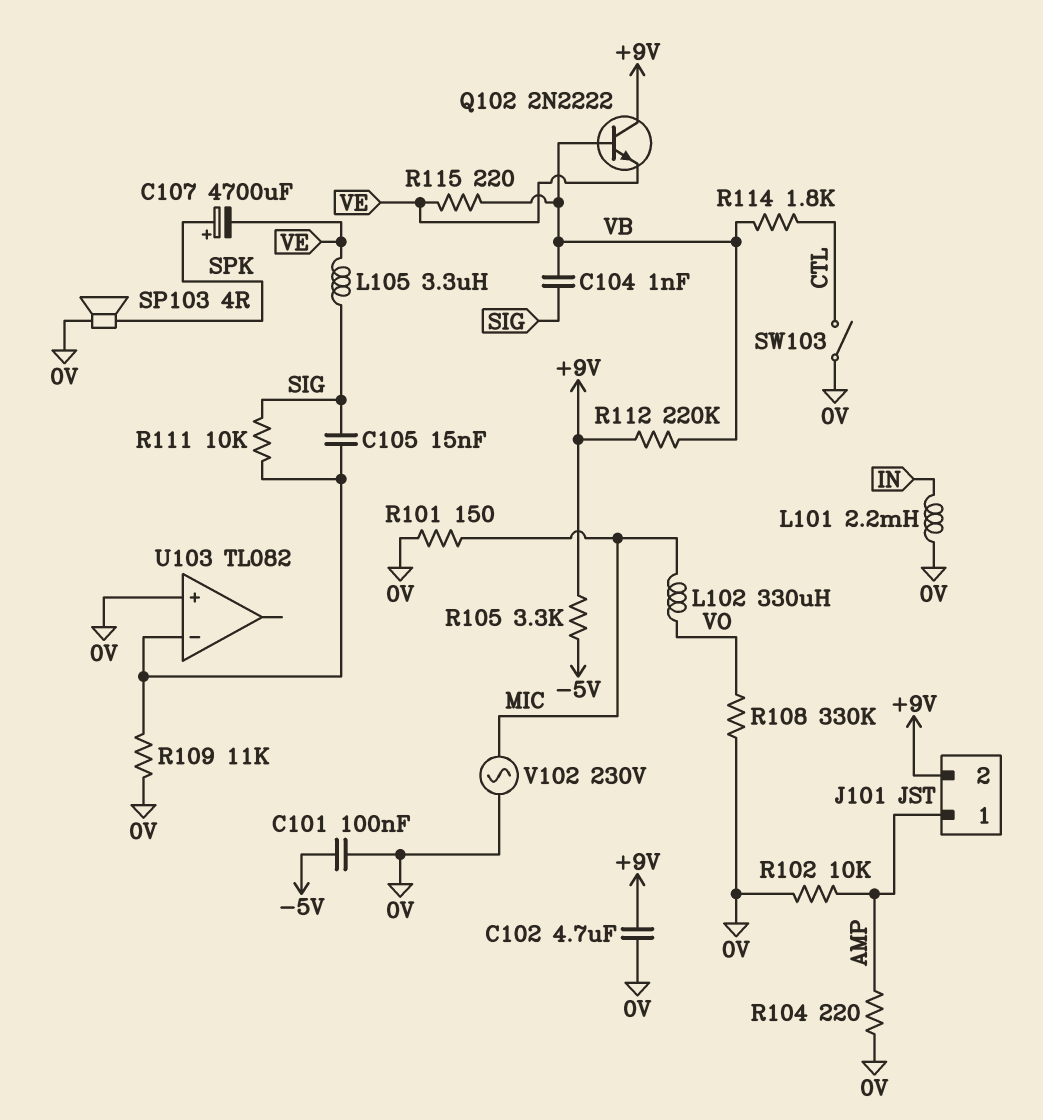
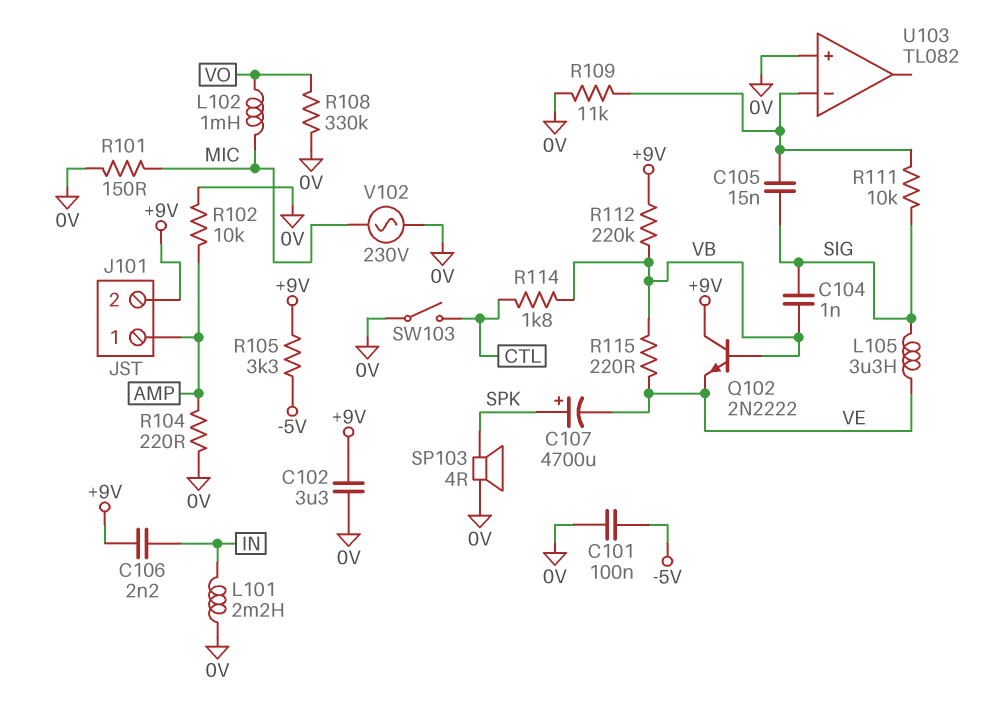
C102: 4.7uF (+9V, 0V) -> 3.3uF (+9V, 0V)
C106: none -> 2.2nF (+9V, IN)
L102: 330uH (MIC, VO) -> 1mH (MIC, VO)

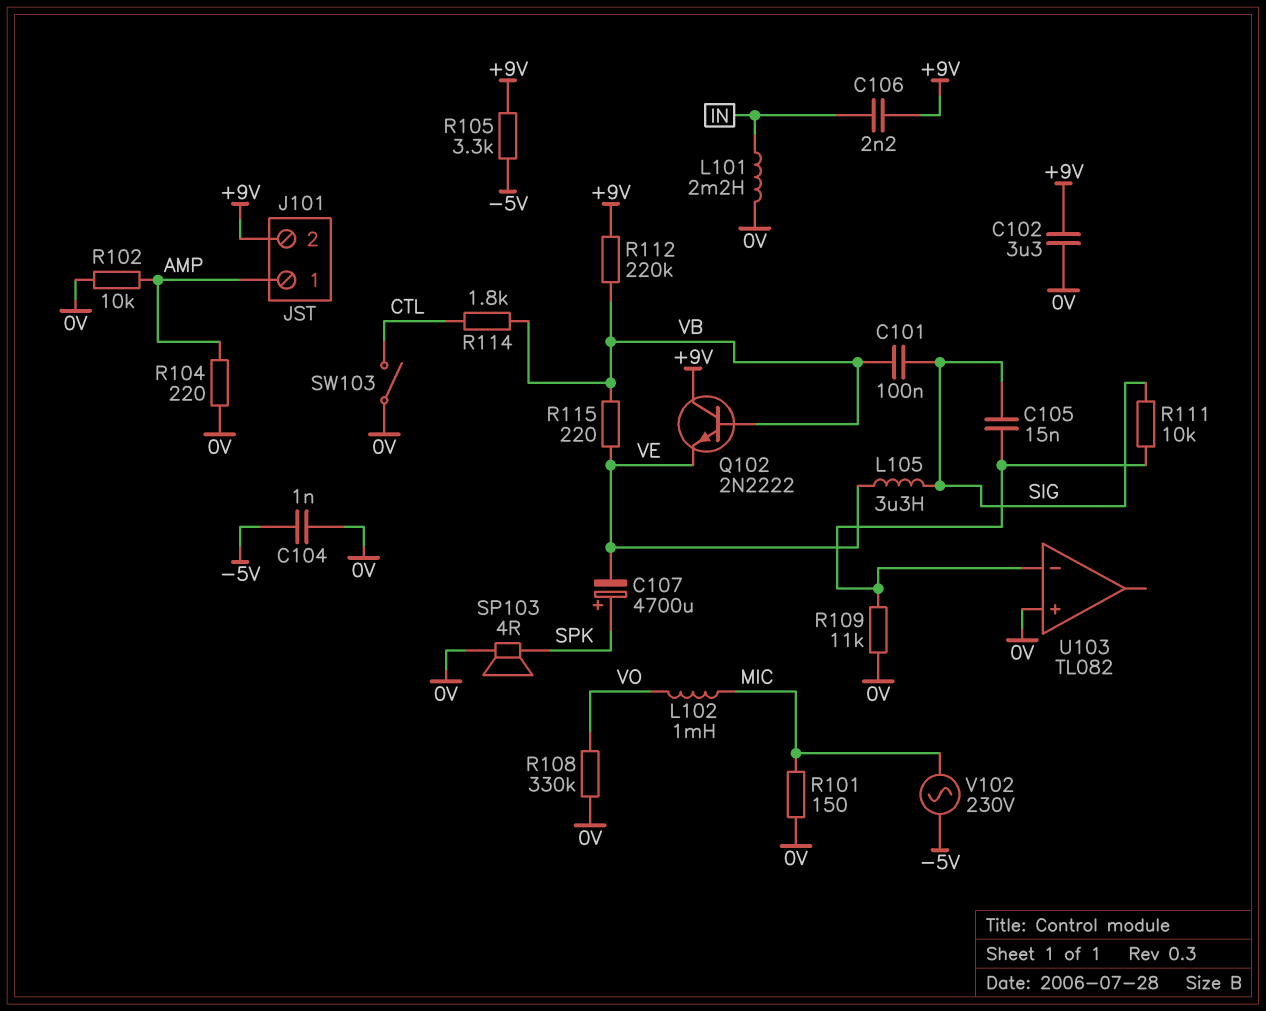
C101: 100nF (-5V, 0V) -> 100nF (SIG, VB)
C104: 1nF (SIG, VB) -> 1nF (-5V, 0V)
V102: AC 230V (0V, MIC) -> AC 230V (-5V, MIC)

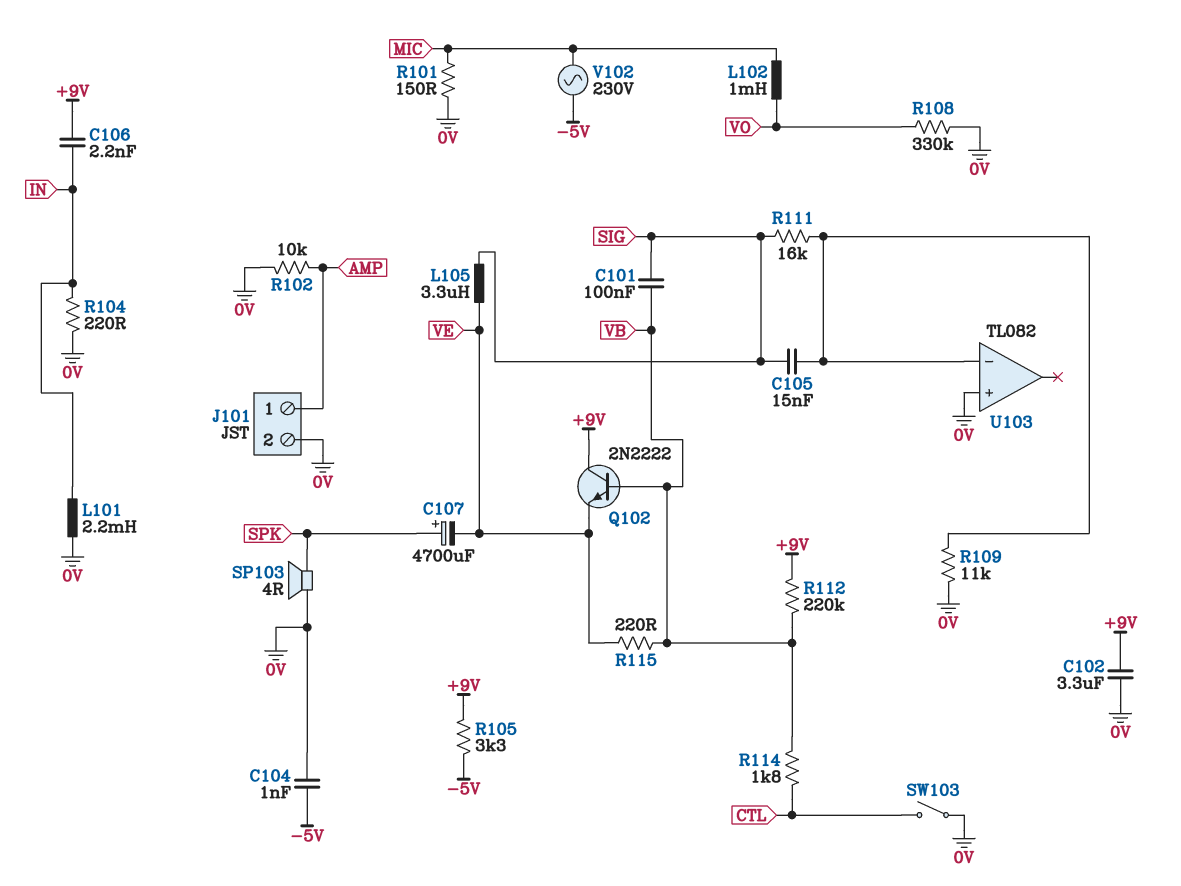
J101 pin 2: +9V -> 0V
R104: 220 (0V, AMP) -> 220 (0V, IN)
R111: 10k (SIG, U103/in-) -> 16k (SIG, U103/in-)

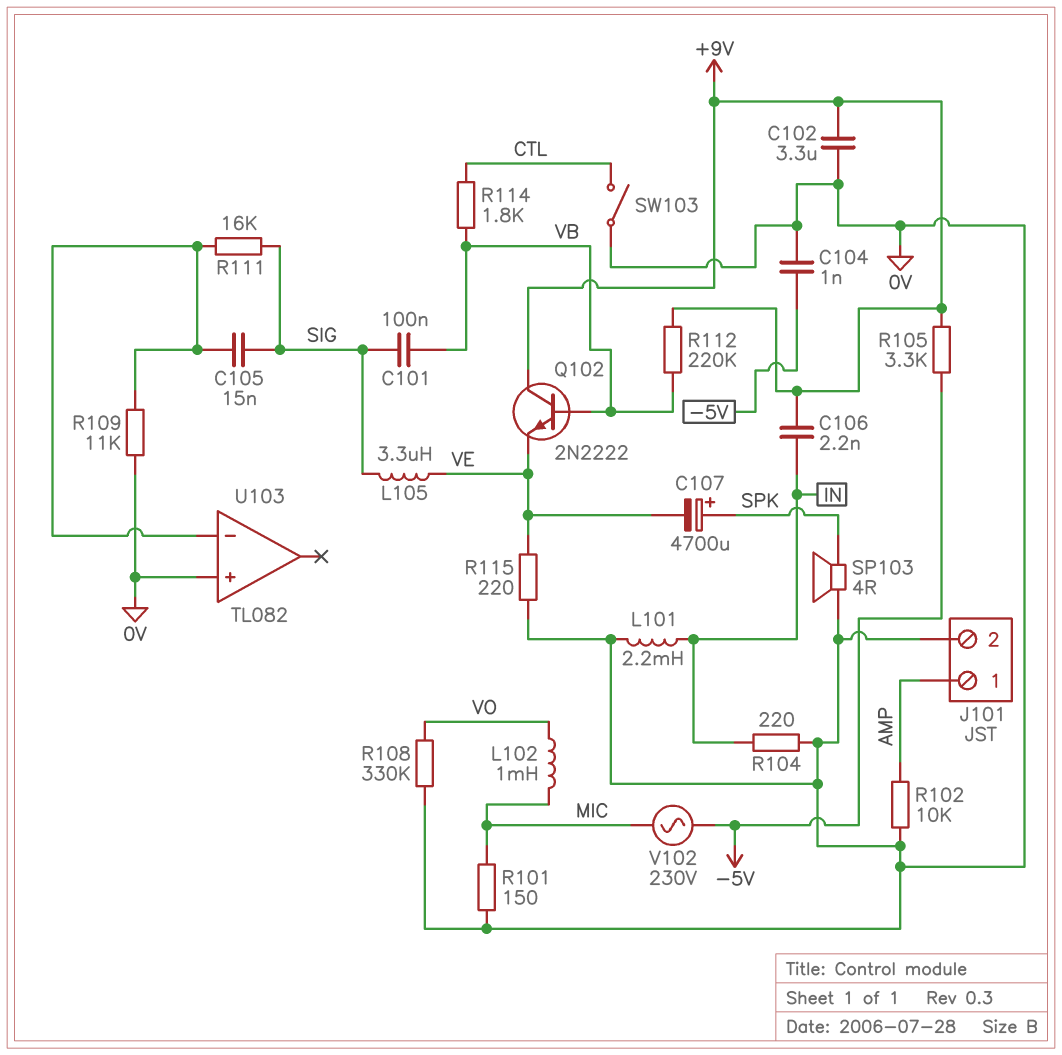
R115: 220 (VB, VE) -> 220 (0V, VE)

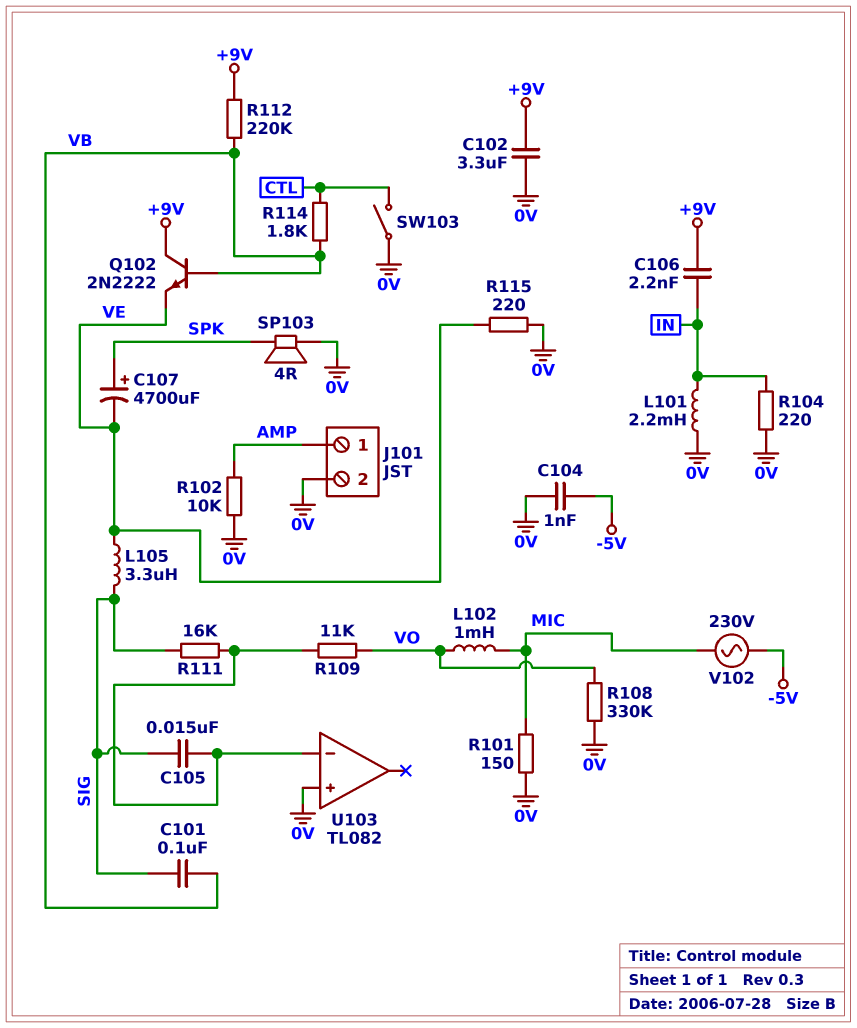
R105: 3.3k (+9V, -5V) -> none
R109: 11k (0V, U103/in-) -> 11k (U103/in-, VO)

